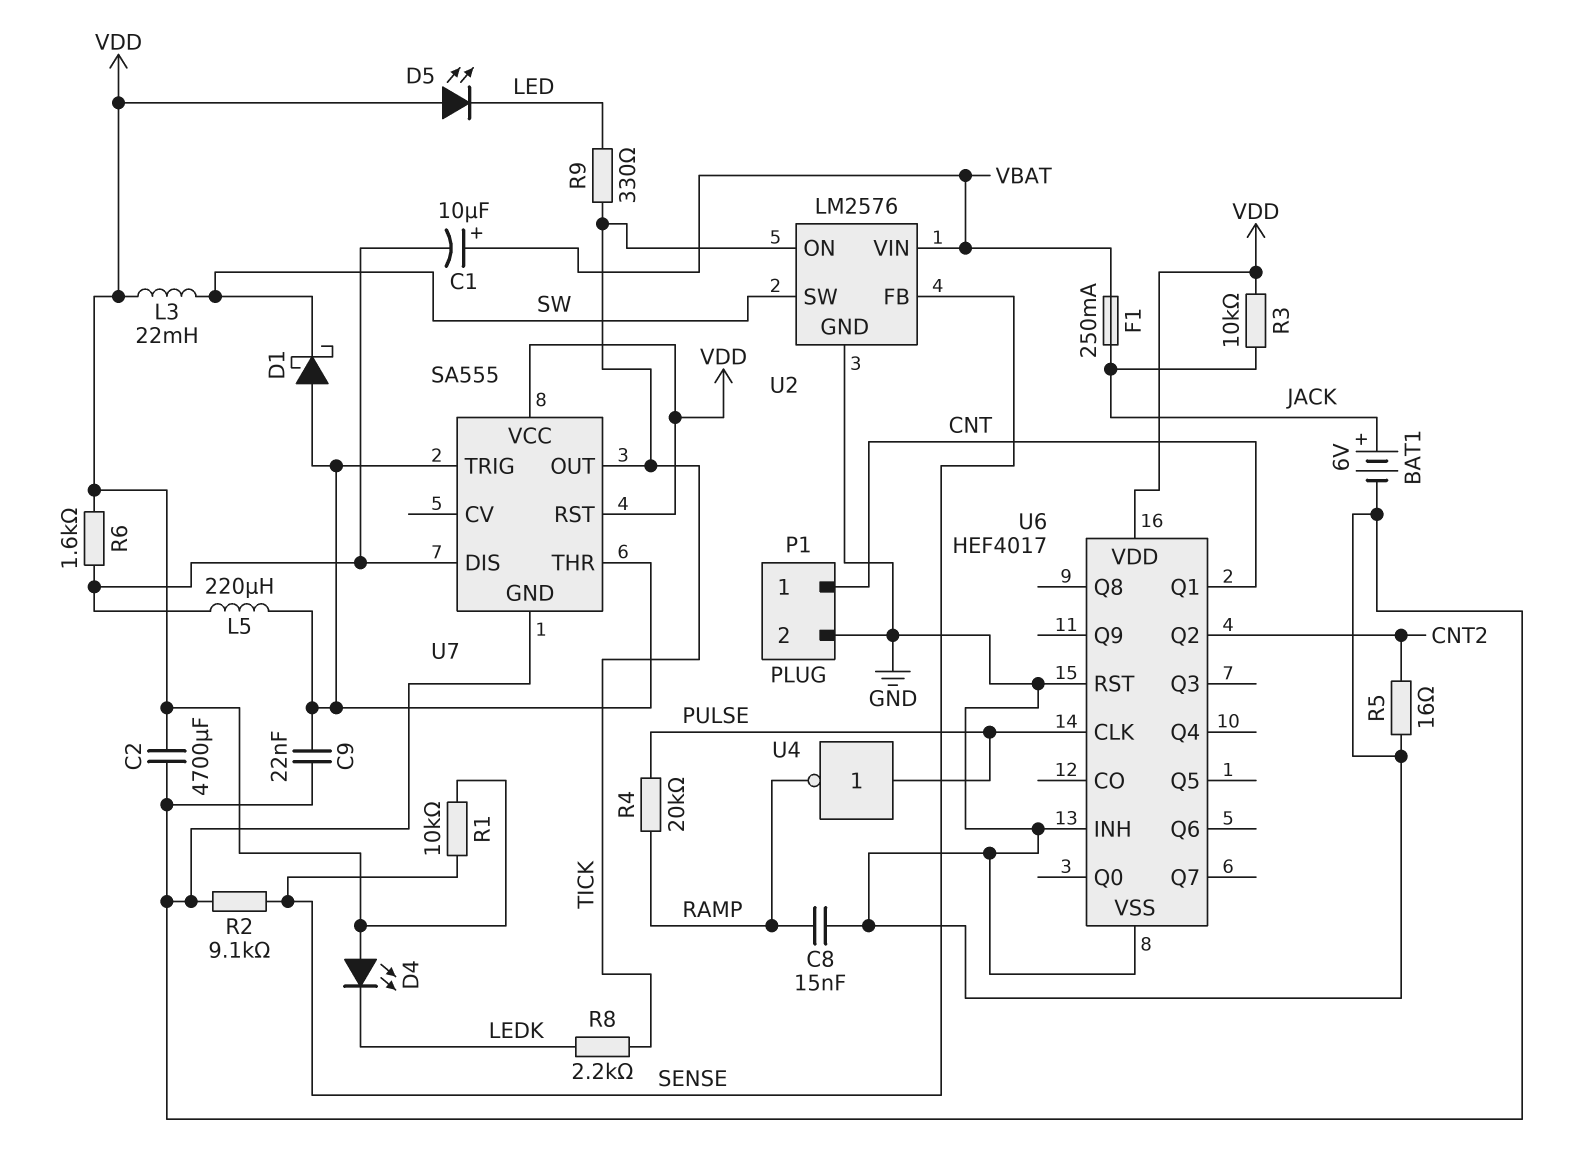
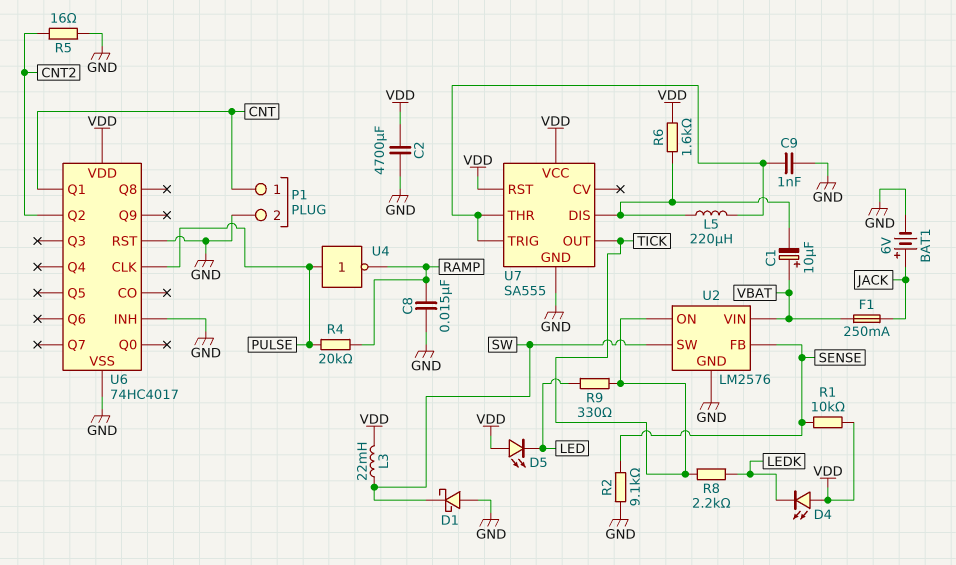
C9: 22nF (GND, U7/THR) -> 1nF (GND, U7/THR)
D1: schottky (A U7/THR, K SW) -> schottky (A GND, K SW)
R3: 10k (JACK, VDD) -> none
U6: HEF4017 -> 74HC4017

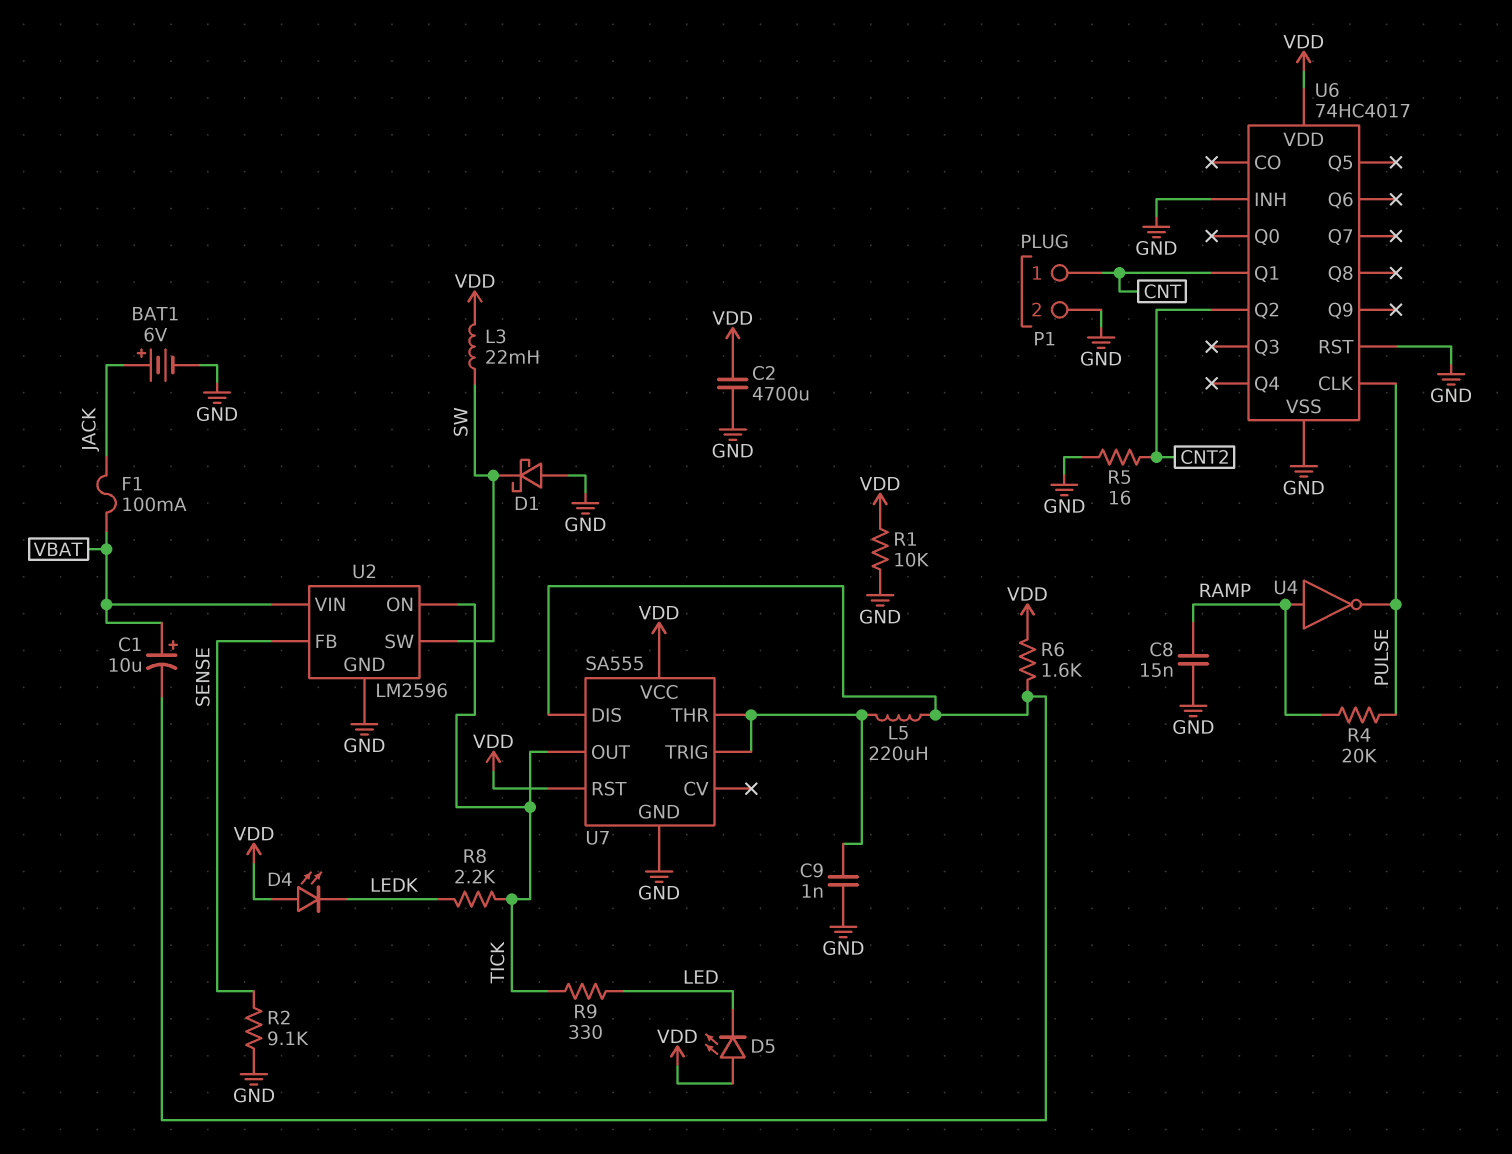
F1: 250mA (JACK, VBAT) -> 100mA (JACK, VBAT)
R1: 10k (SENSE, VDD) -> 10k (GND, VDD)
U2: LM2576 -> LM2596
U4: NOT (in PULSE, out RAMP) -> NOT (in RAMP, out PULSE)

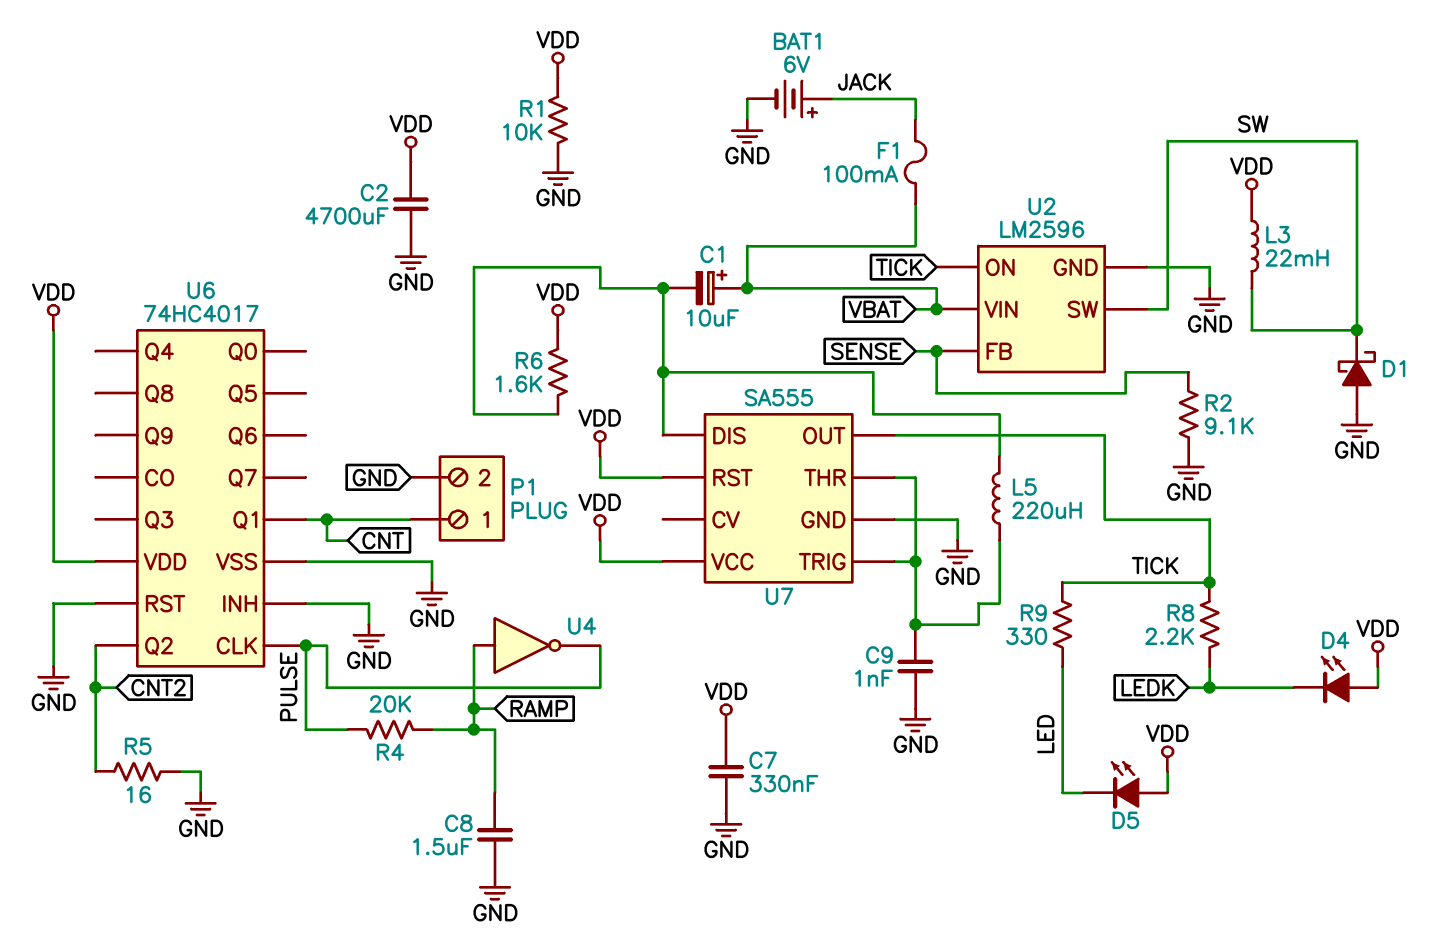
C7: none -> 330nF (GND, VDD)
C8: 15nF (GND, RAMP) -> 1.5uF (GND, RAMP)

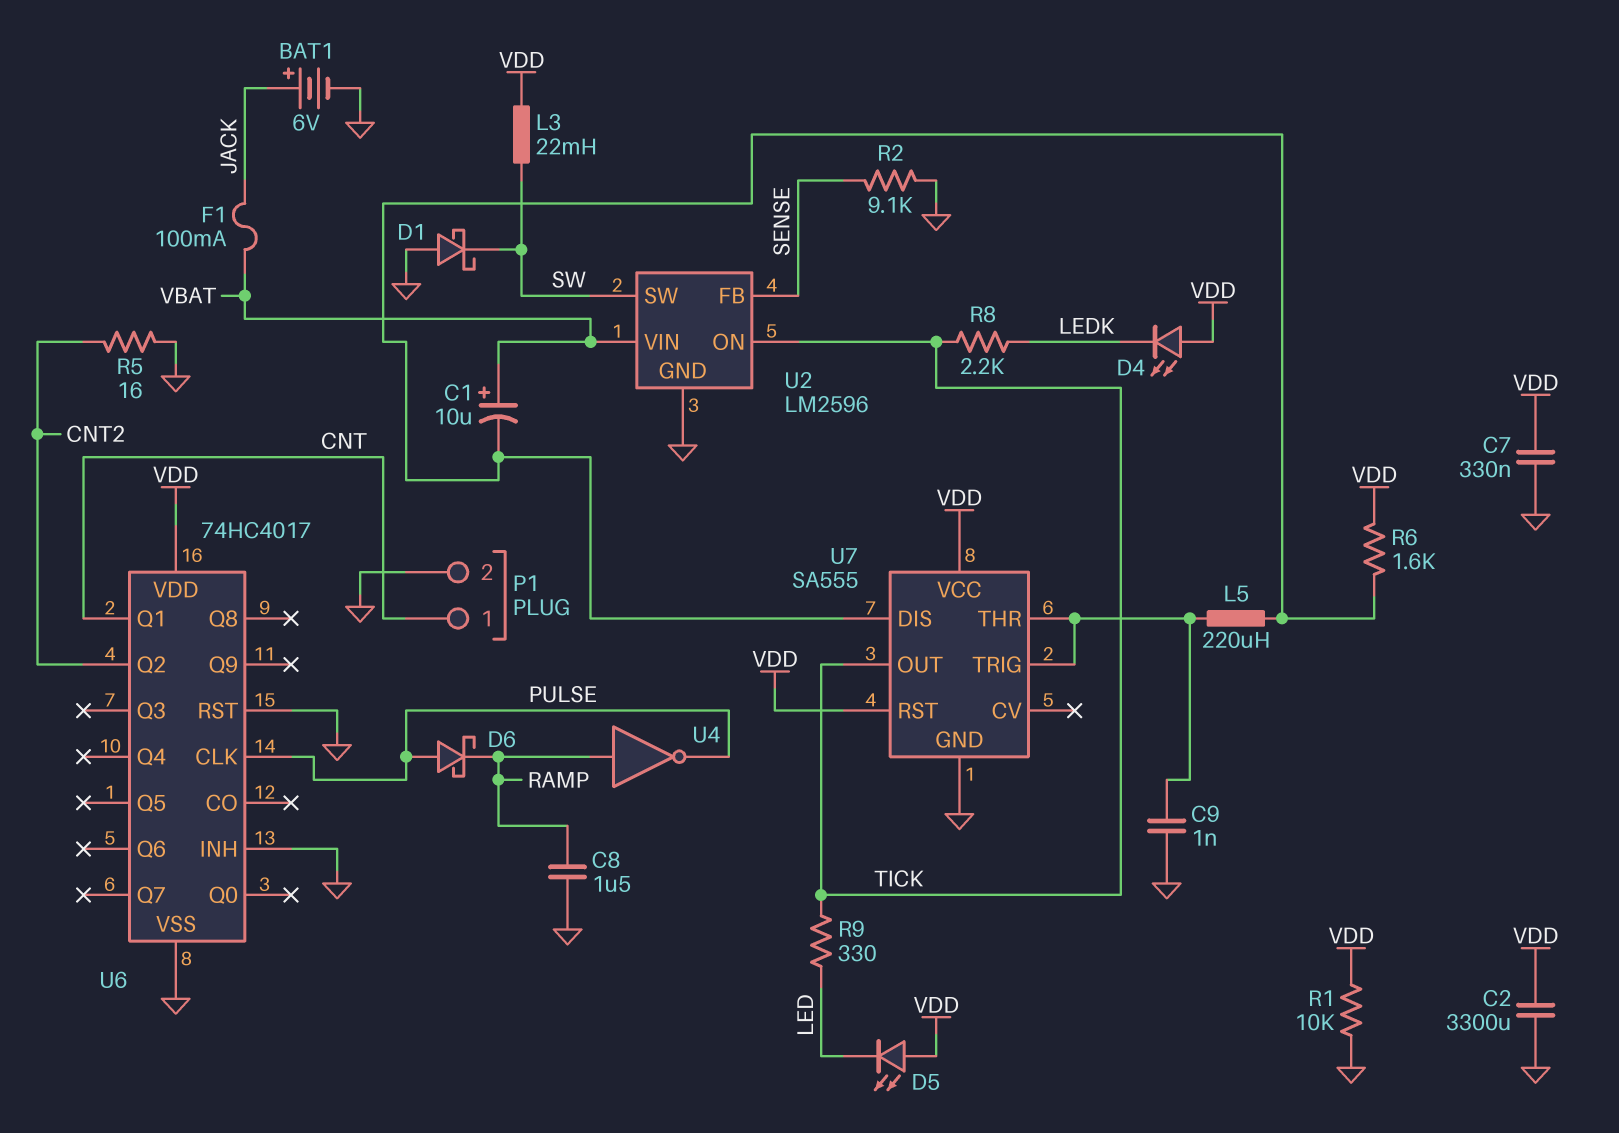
C2: 4700uF (GND, VDD) -> 3300uF (GND, VDD)
D6: none -> schottky (A PULSE, K RAMP)
R4: 20k (PULSE, RAMP) -> none

